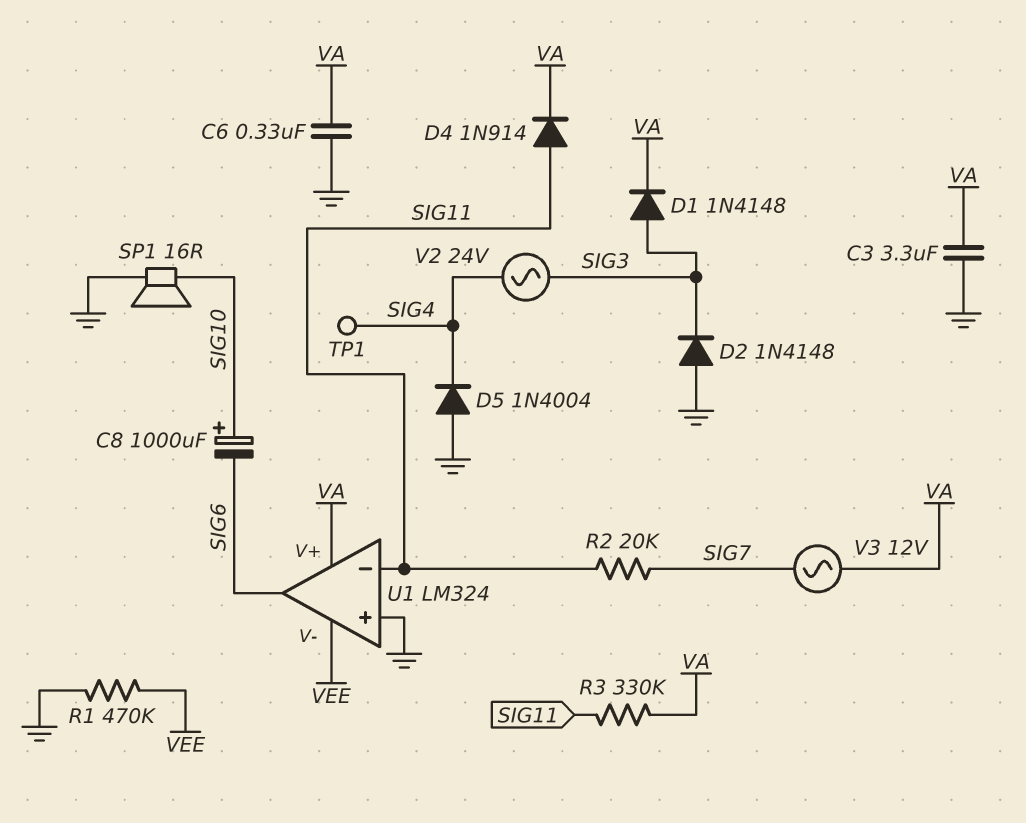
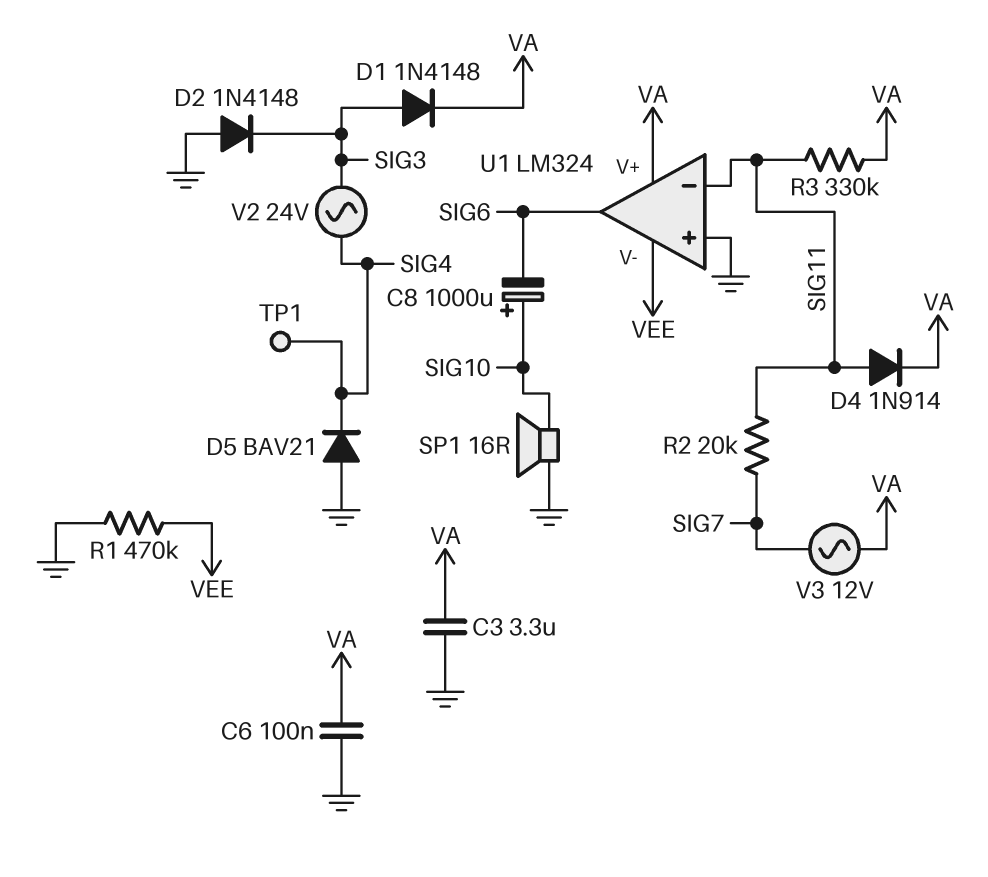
C6: 330nF (GND, VA) -> 100nF (GND, VA)
D5: diode 1N4004 (A GND, K SIG4) -> diode BAV21 (A GND, K SIG4)

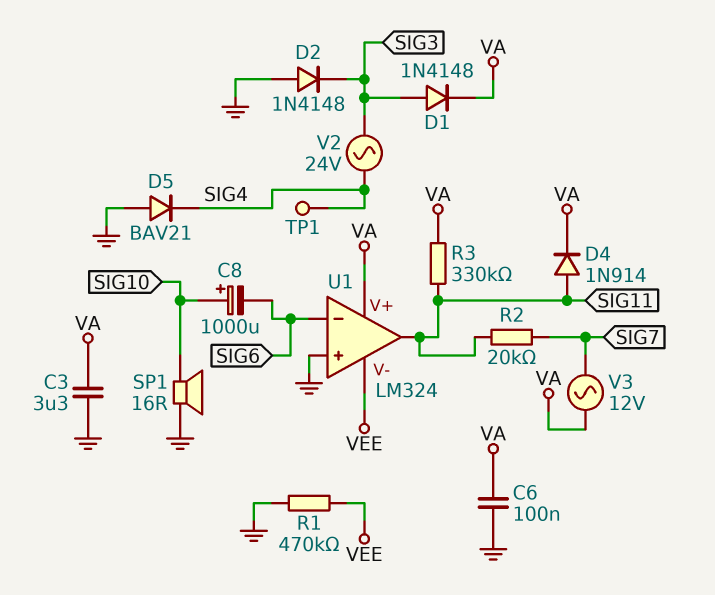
U1 pin in-: SIG11 -> SIG6
U1 pin out: SIG6 -> SIG11

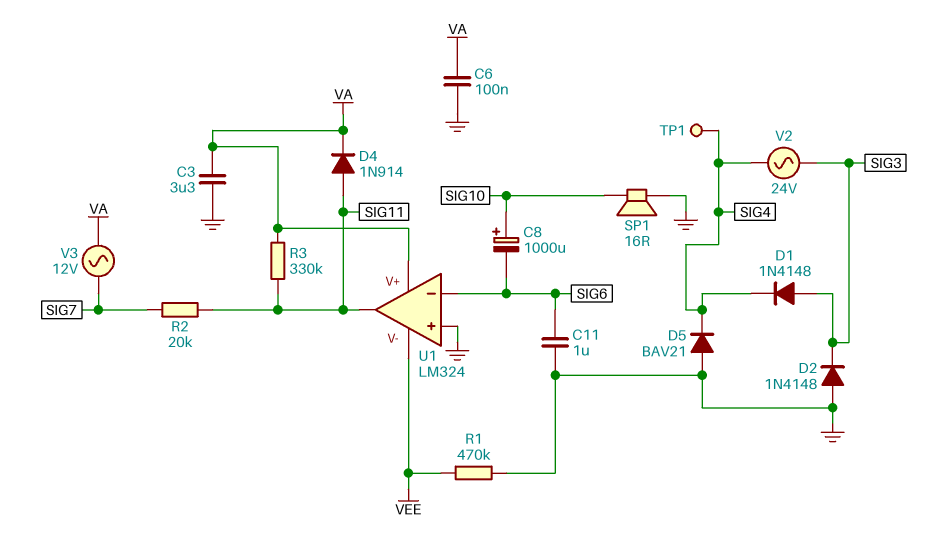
C11: none -> 1uF (GND, SIG6)
D1: diode 1N4148 (A SIG3, K VA) -> diode 1N4148 (A SIG3, K SIG4)

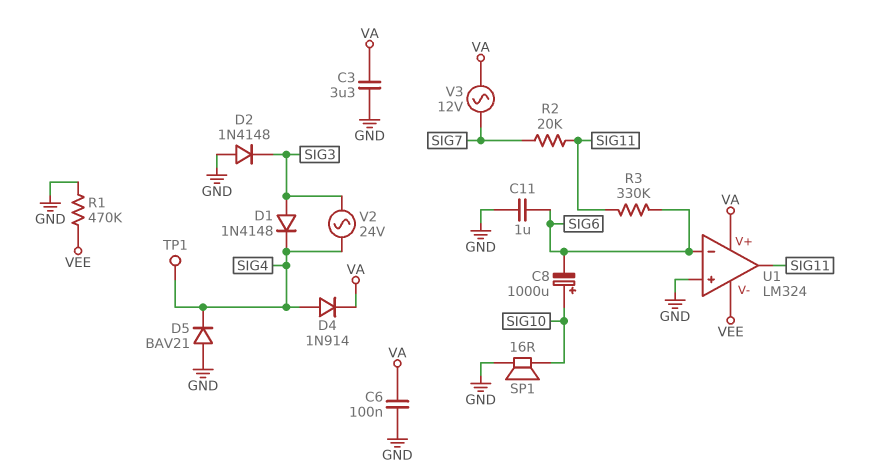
D4: diode 1N914 (A SIG11, K VA) -> diode 1N914 (A SIG4, K VA)
R3: 330k (SIG11, VA) -> 330k (SIG6, SIG11)

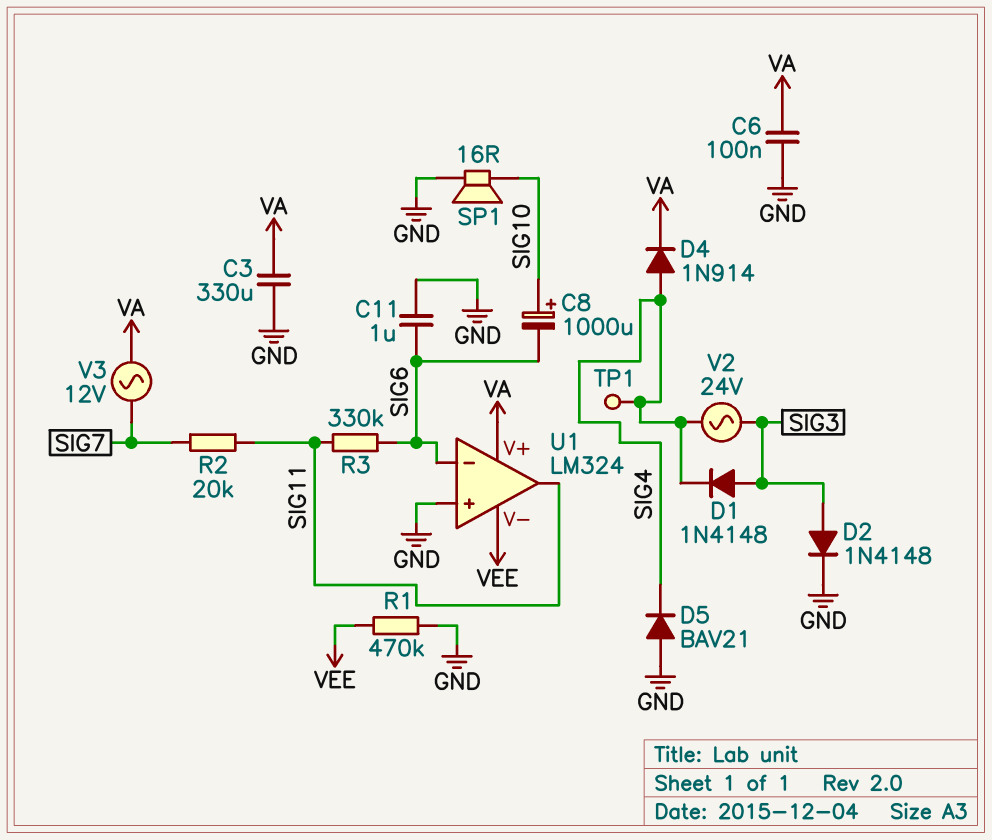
C3: 3.3uF (GND, VA) -> 330uF (GND, VA)
D2: diode 1N4148 (A GND, K SIG3) -> diode 1N4148 (A SIG3, K GND)

